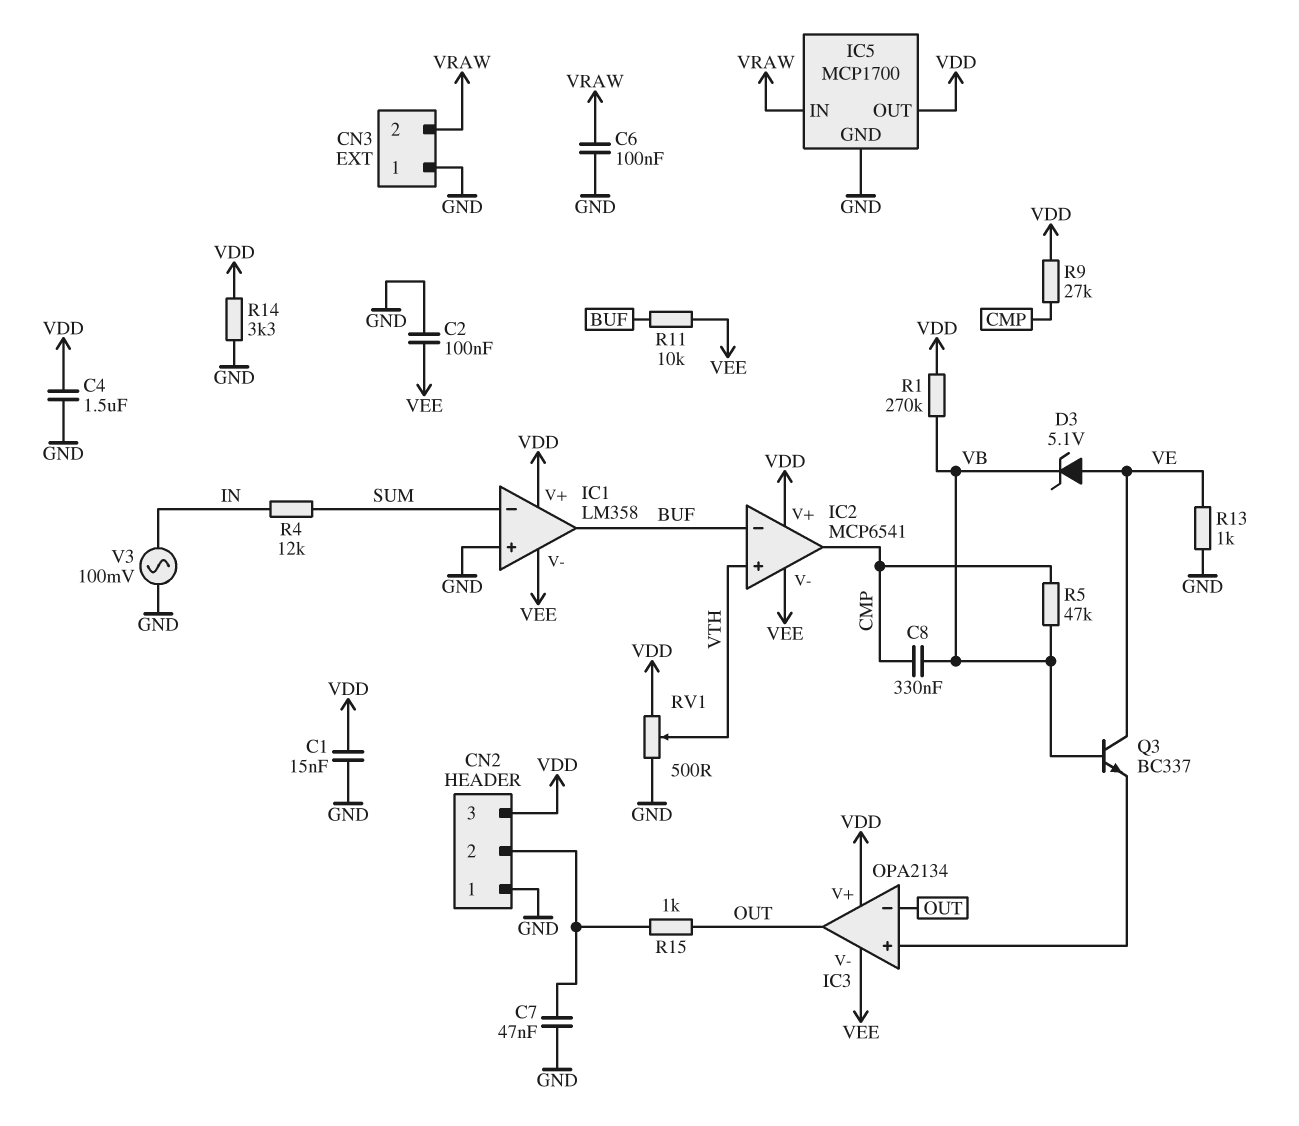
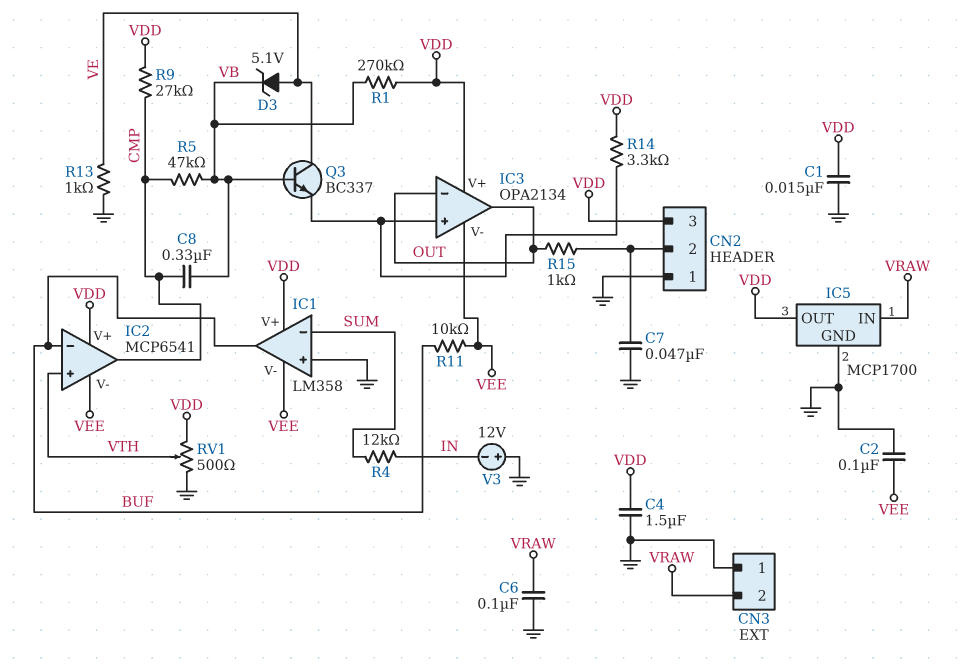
R14: 3.3k (GND, VDD) -> 3.3k (IC3/in+, VDD)
V3: AC 100mV (GND, IN) -> 12V (plus GND, minus IN)

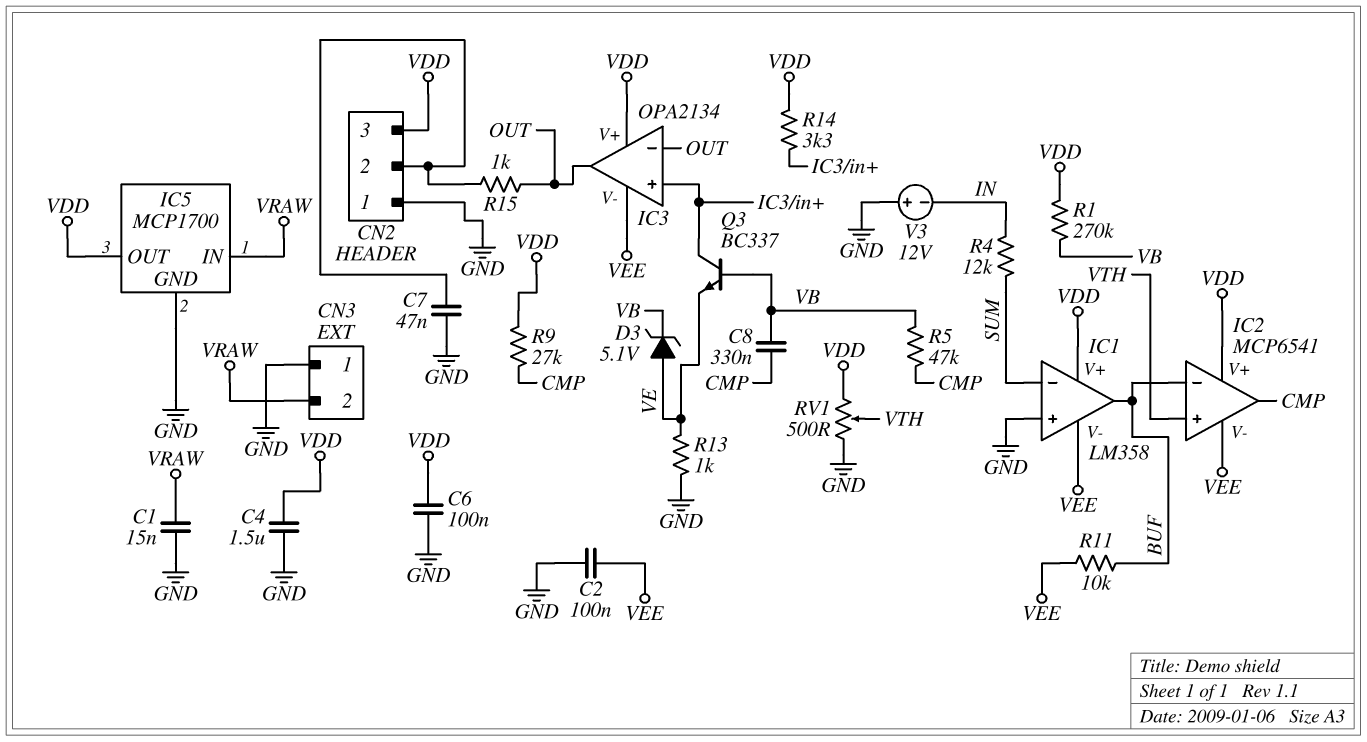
C1: 15nF (GND, VDD) -> 15nF (GND, VRAW)
C6: 100nF (GND, VRAW) -> 100nF (GND, VDD)
Q3: NPN BC337 (B VB, C VE, E IC3/in+) -> NPN BC337 (B VB, C IC3/in+, E VE)

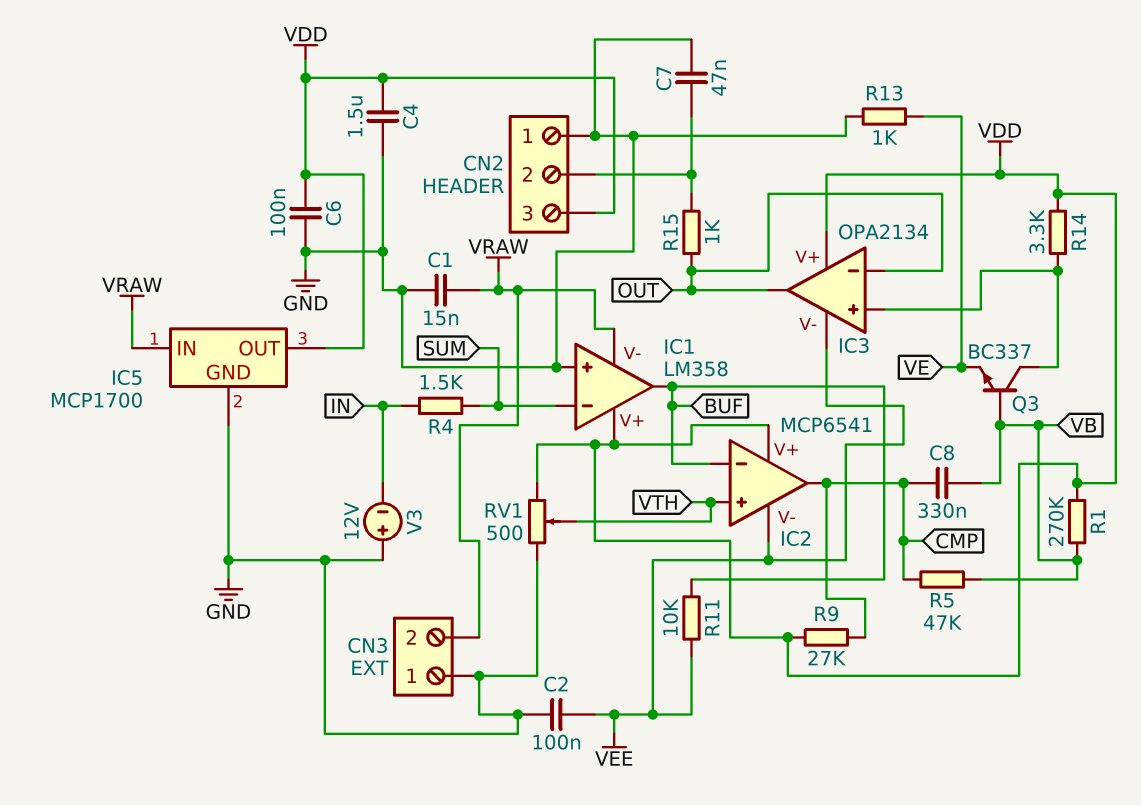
D3: zener 5.1V (A VE, K VB) -> none
IC1 pin V-: VEE -> VRAW
R4: 12k (IN, SUM) -> 1.5k (IN, SUM)

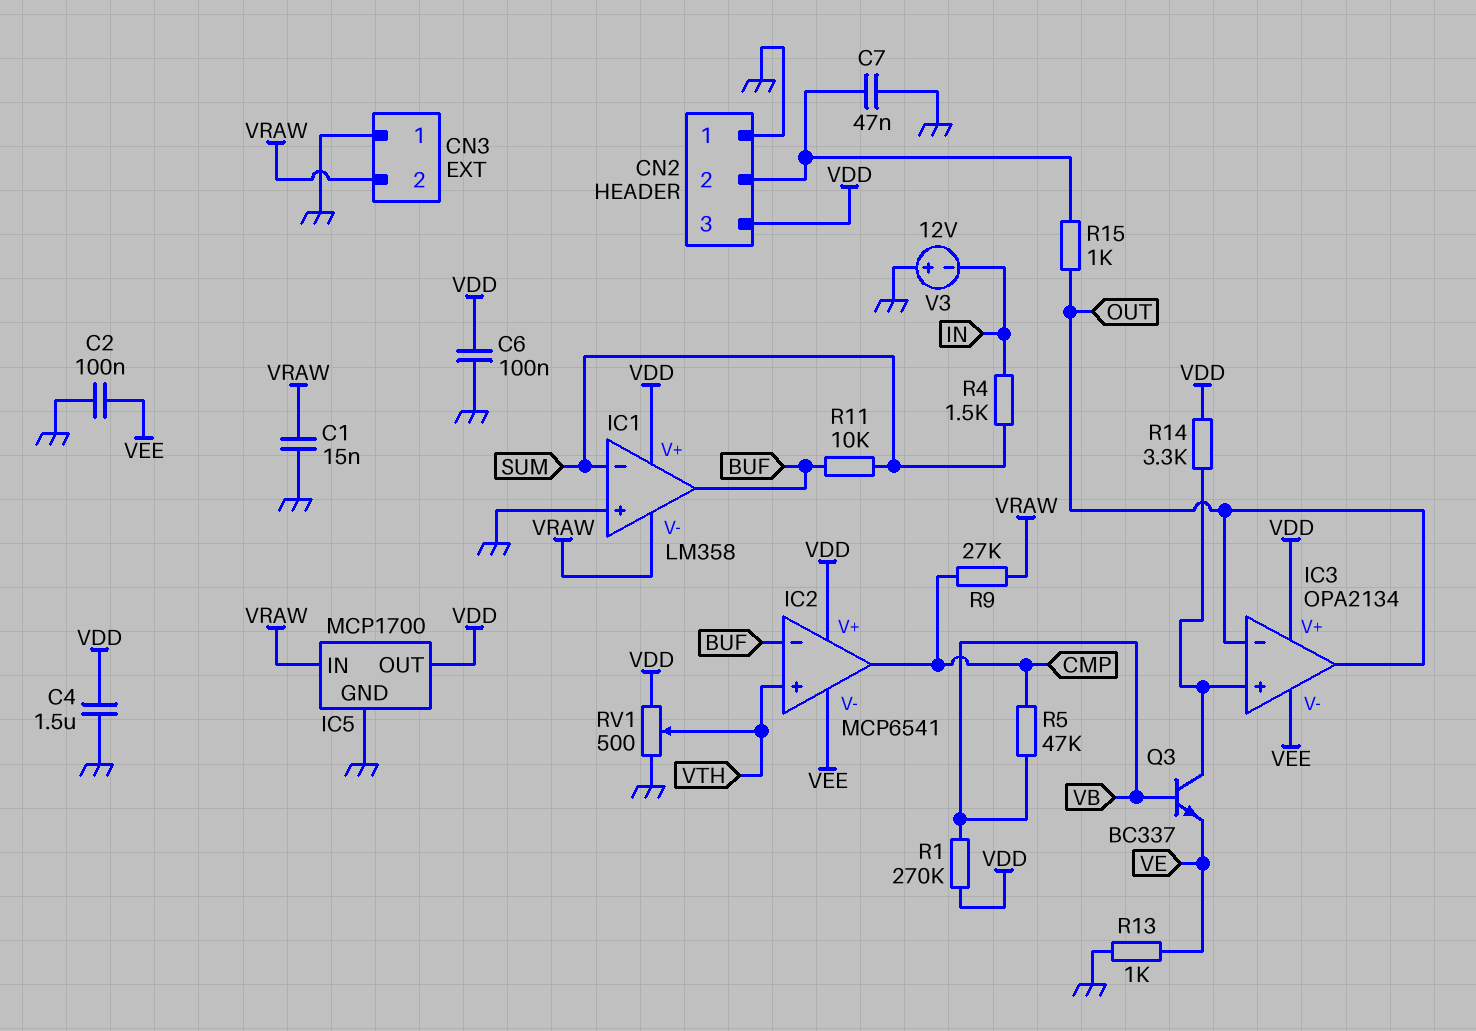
C8: 330nF (CMP, VB) -> none
R9: 27k (CMP, VDD) -> 27k (CMP, VRAW)
R11: 10k (BUF, VEE) -> 10k (BUF, SUM)

